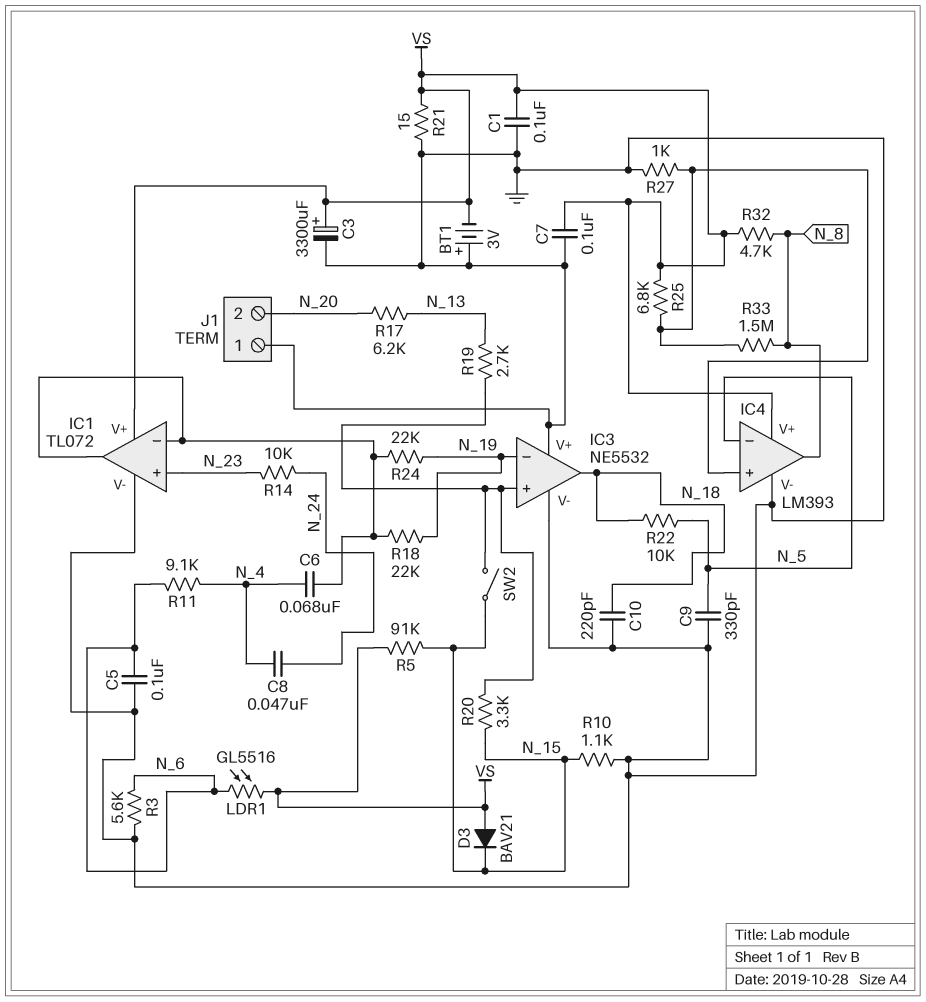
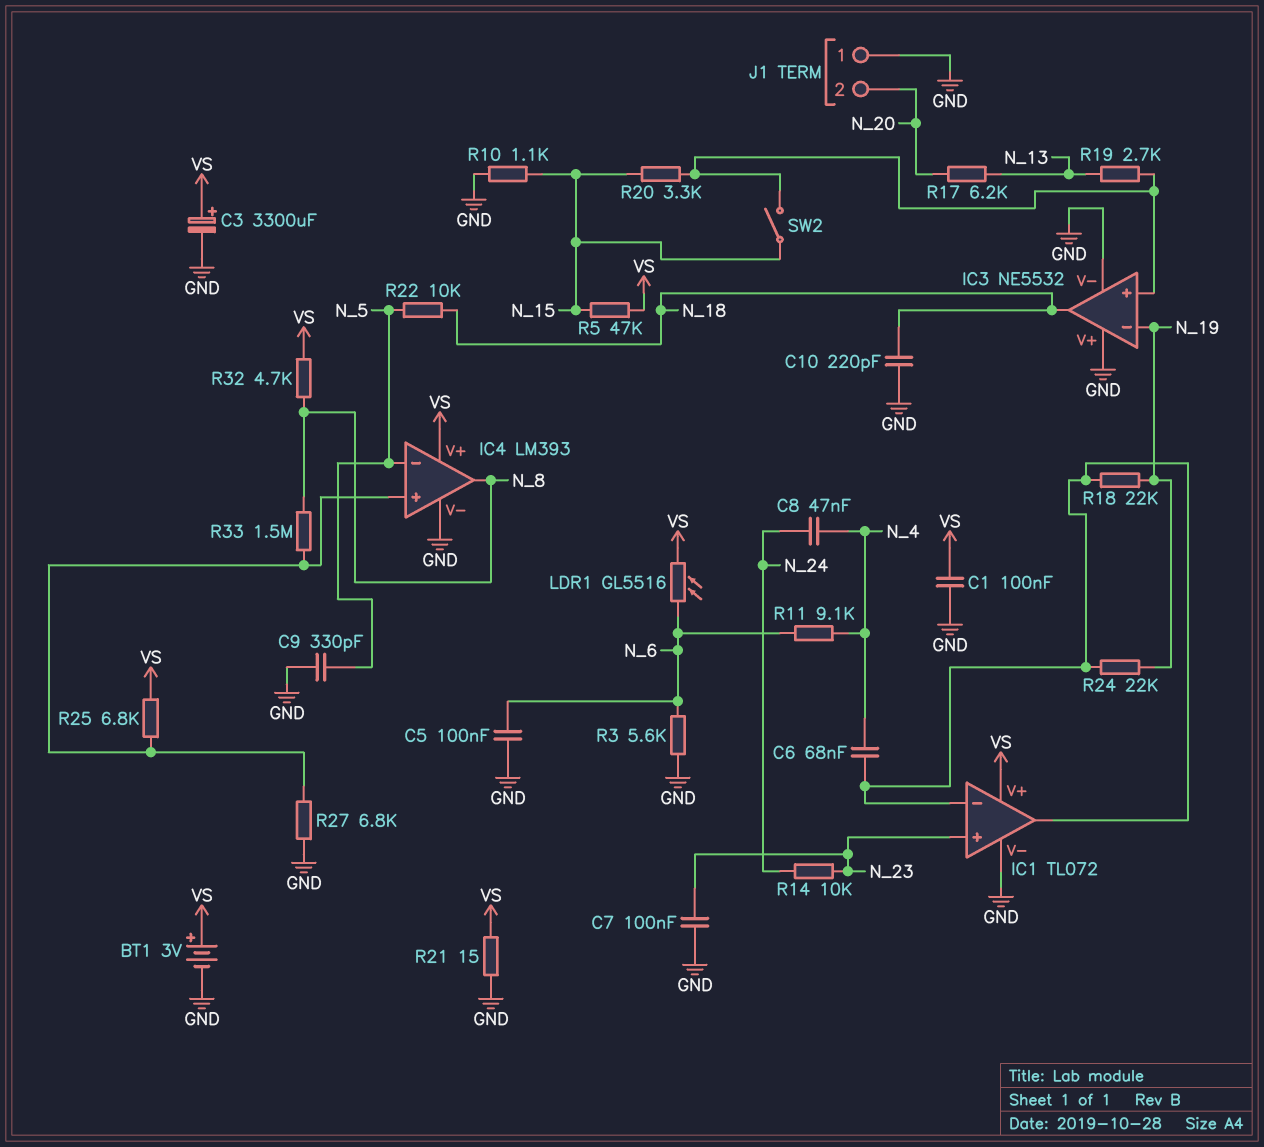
BT1: 3V (plus GND, minus VS) -> 3V (plus VS, minus GND)
C7: 100nF (GND, VS) -> 100nF (GND, N_23)
D3: diode BAV21 (A VS, K N_15) -> none
R5: 91k (N_15, VS) -> 47k (N_15, VS)
R27: 1k (GND, IC4/in+) -> 6.8k (GND, IC4/in+)

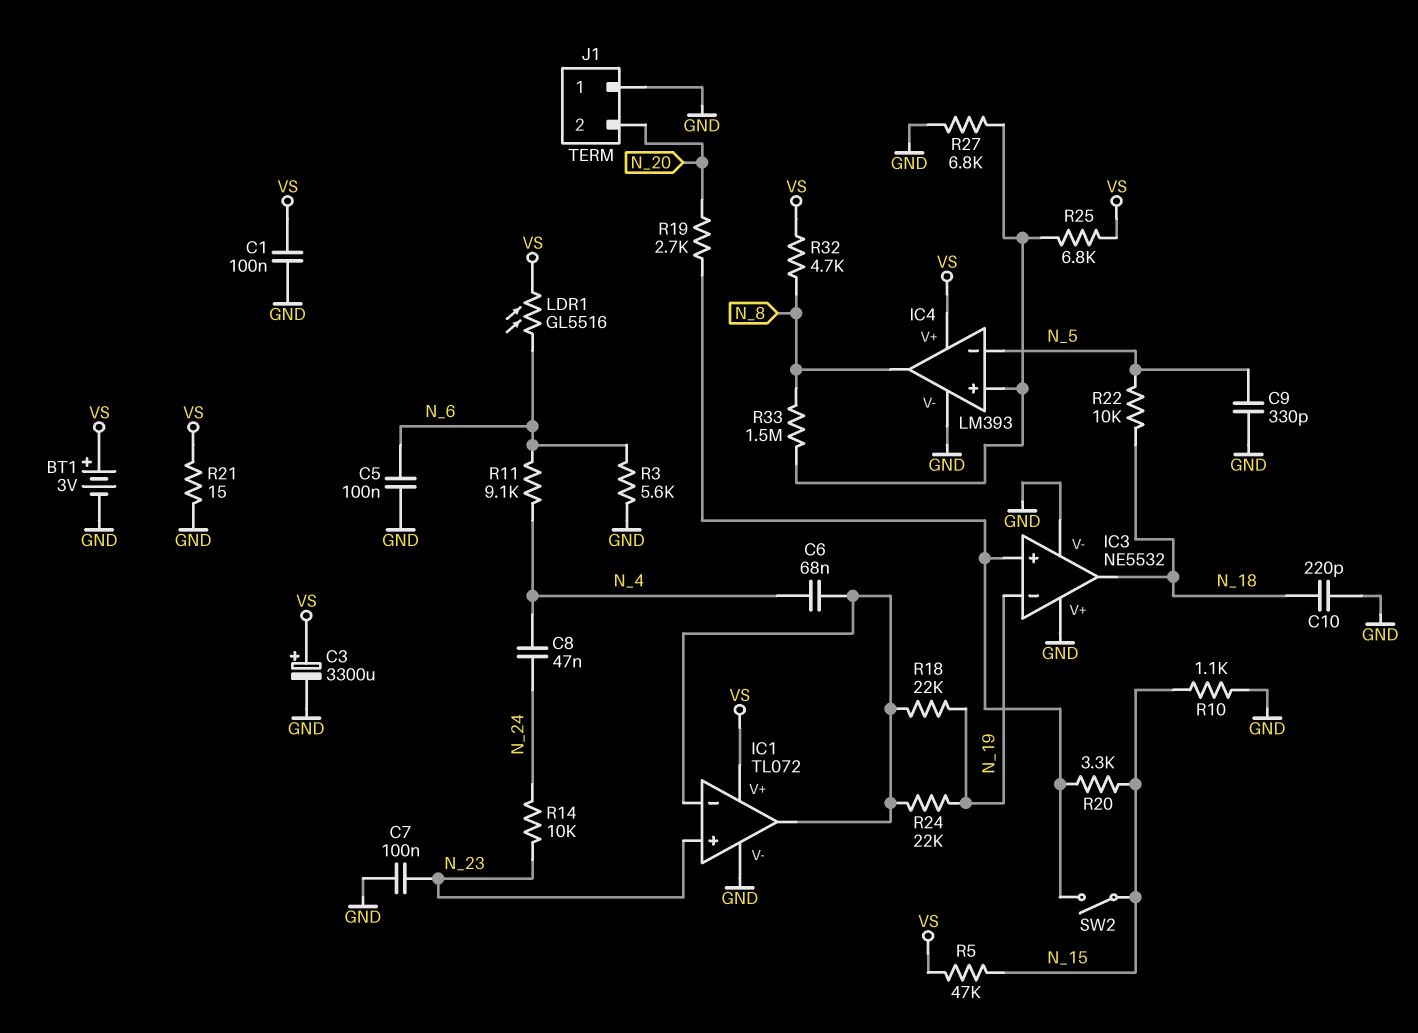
R17: 6.2k (N_13, N_20) -> none
R19: 2.7k (IC3/in+, N_13) -> 2.7k (IC3/in+, N_20)

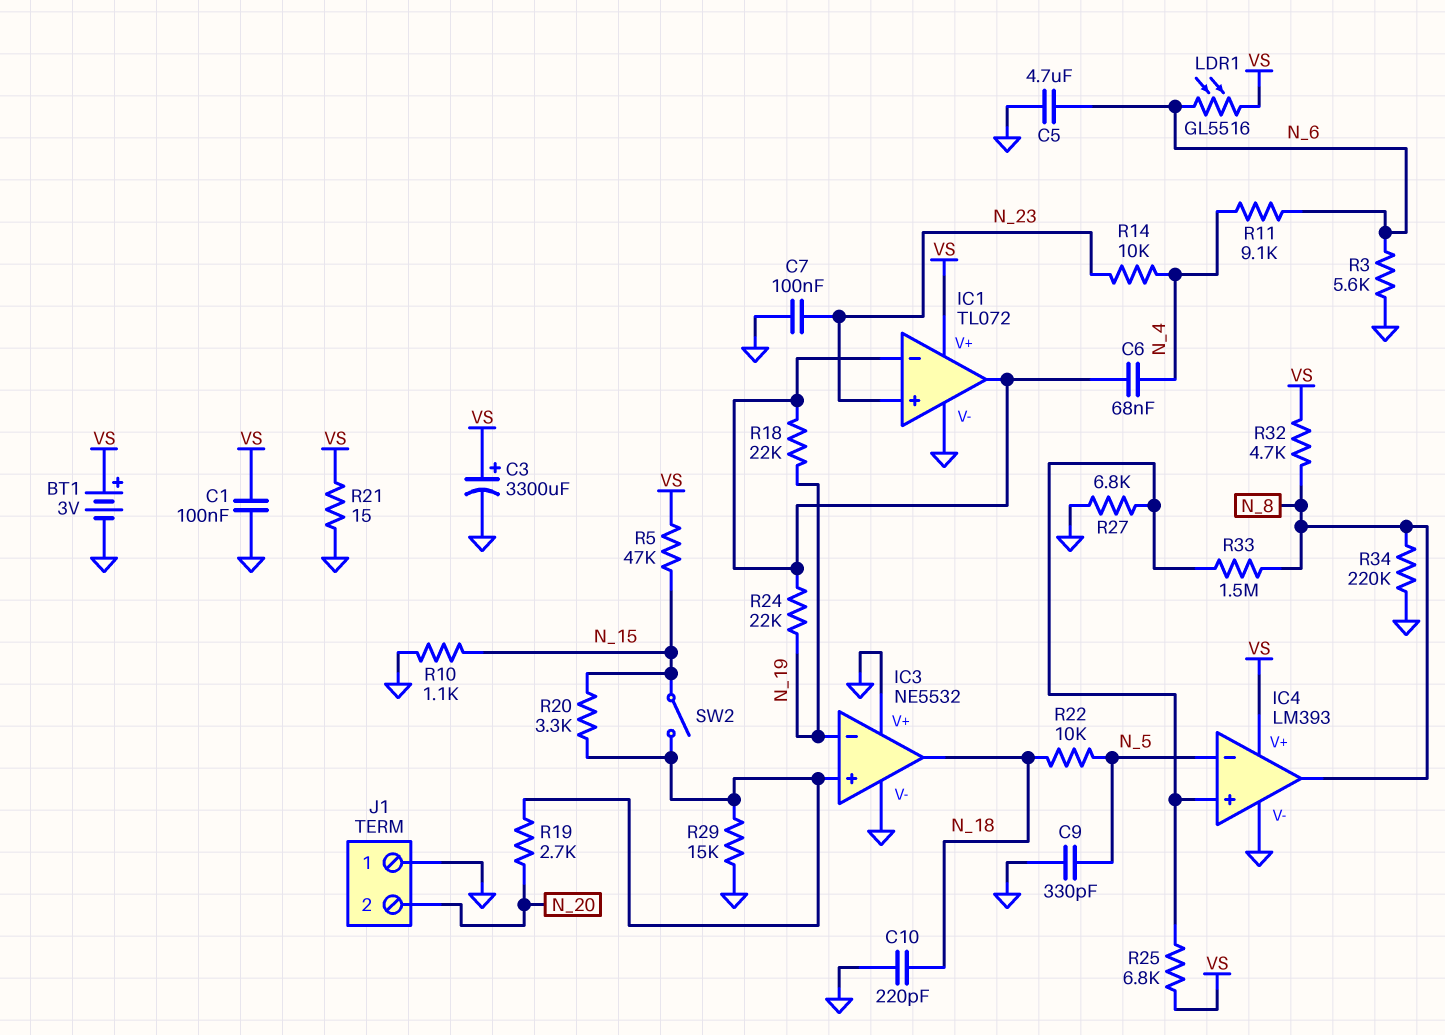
C5: 100nF (GND, N_6) -> 4.7uF (GND, N_6)
C8: 47nF (N_4, N_24) -> none
R14: 10k (N_23, N_24) -> 10k (N_4, N_23)
R29: none -> 15k (GND, IC3/in+)
R34: none -> 220k (GND, N_8)

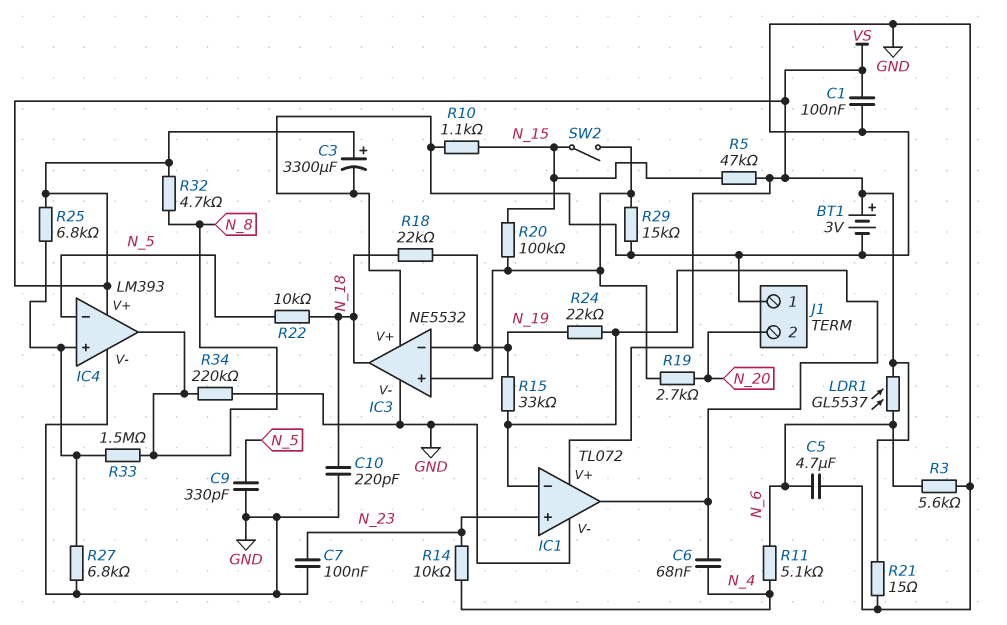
LDR1: GL5516 (N_6, VS) -> GL5537 (N_6, VS)
R11: 9.1k (N_4, N_6) -> 5.1k (N_4, N_6)
R15: none -> 33k (IC1/in-, N_19)
R18: 22k (IC1/in-, N_19) -> 22k (N_18, N_19)
R20: 3.3k (IC3/in+, N_15) -> 100k (IC3/in+, N_15)

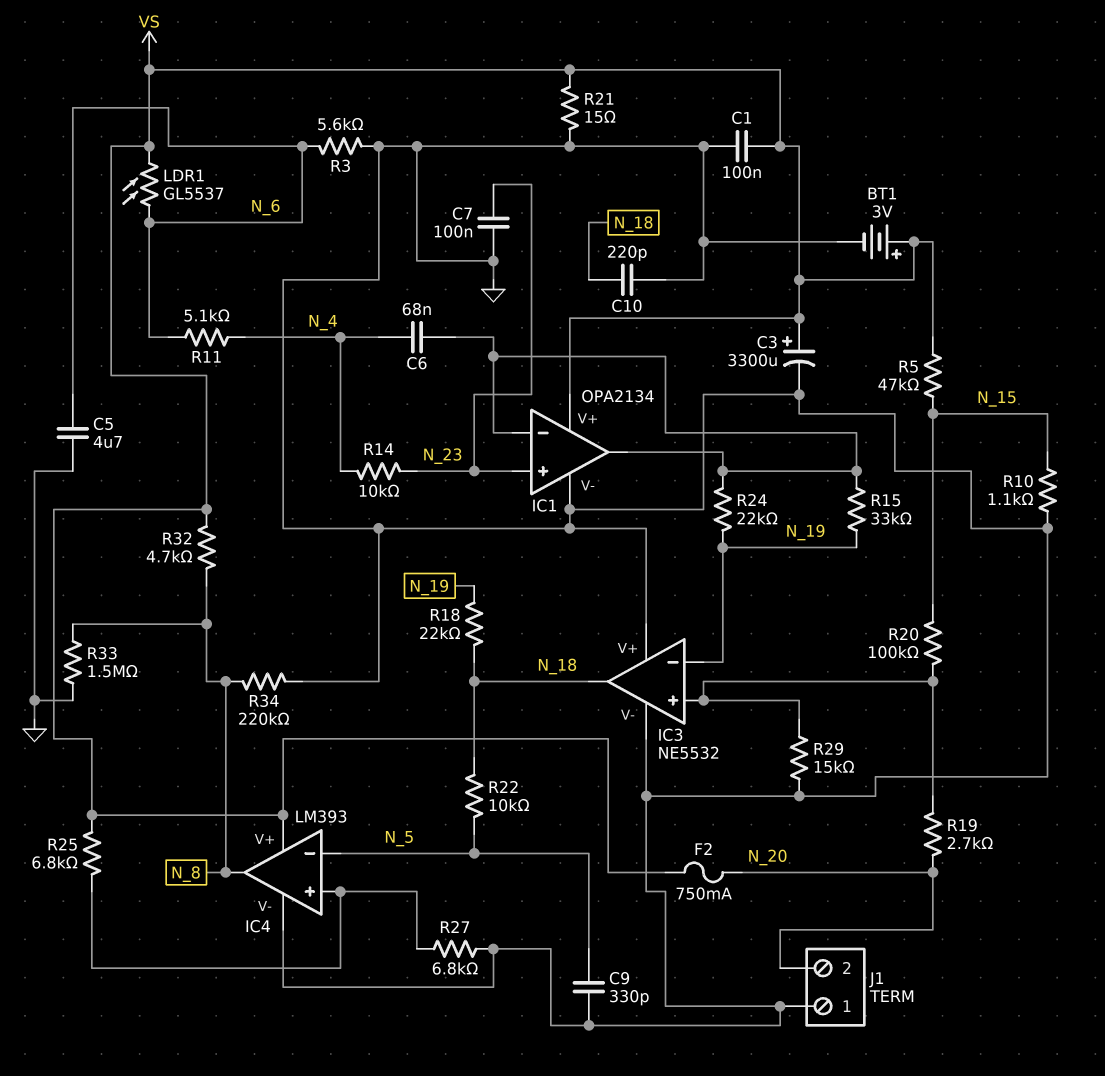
F2: none -> 750mA (N_20, VS)
IC1: TL072 -> OPA2134
R33: 1.5M (IC4/in+, N_8) -> 1.5M (GND, N_8)
SW2: switch (IC3/in+, N_15) -> none

